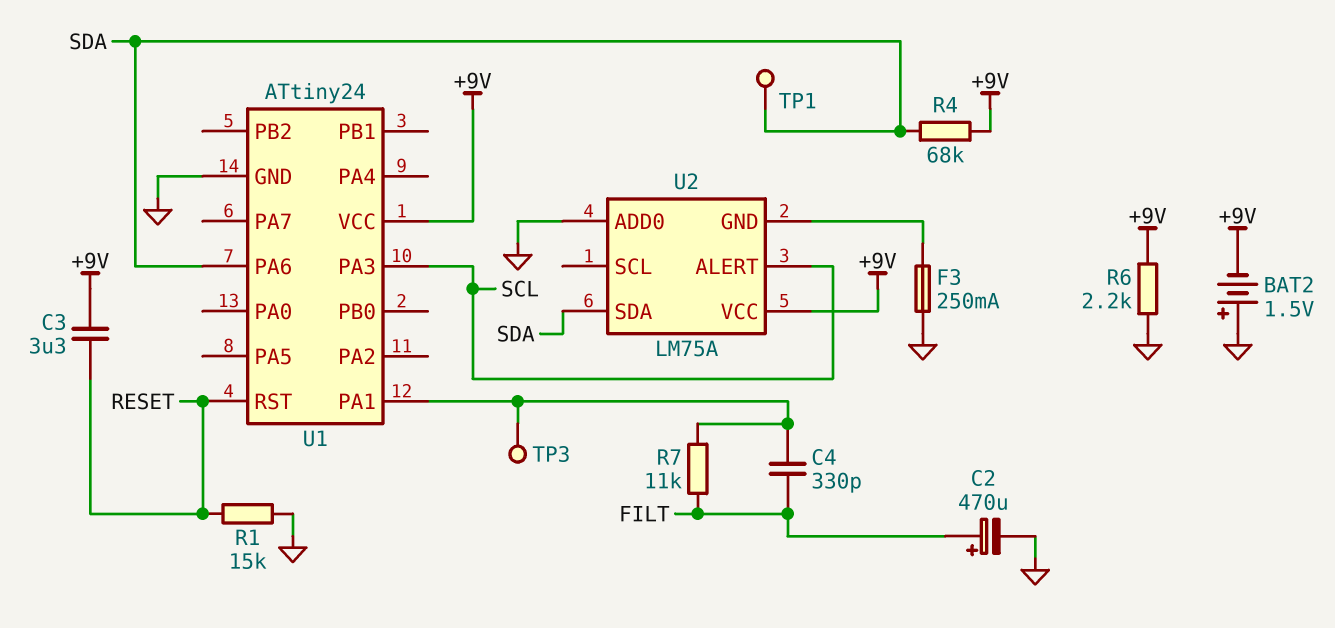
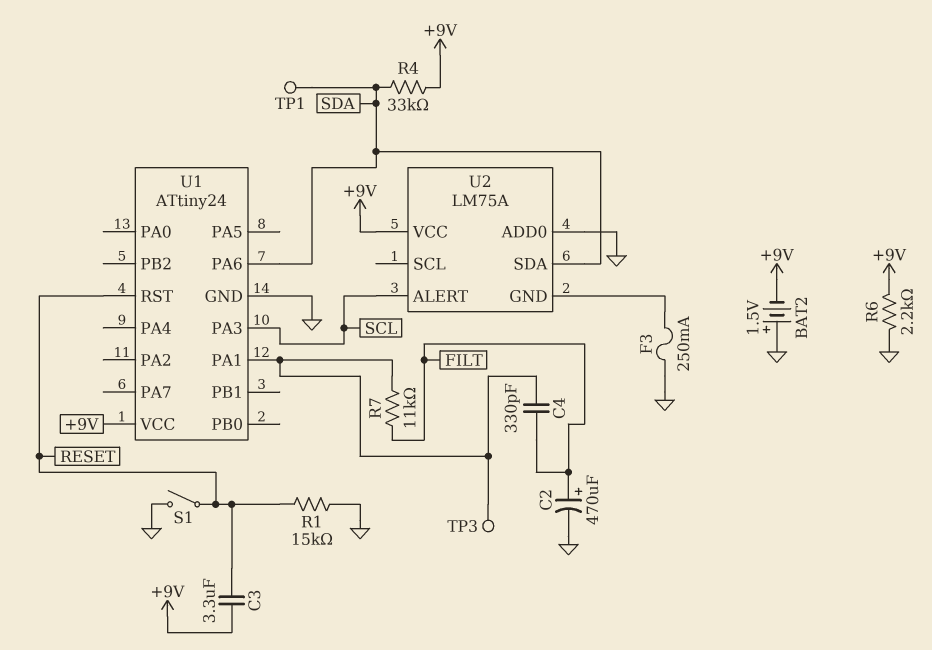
R4: 68k (+9V, SDA) -> 33k (+9V, SDA)
S1: none -> switch (GND, RESET)

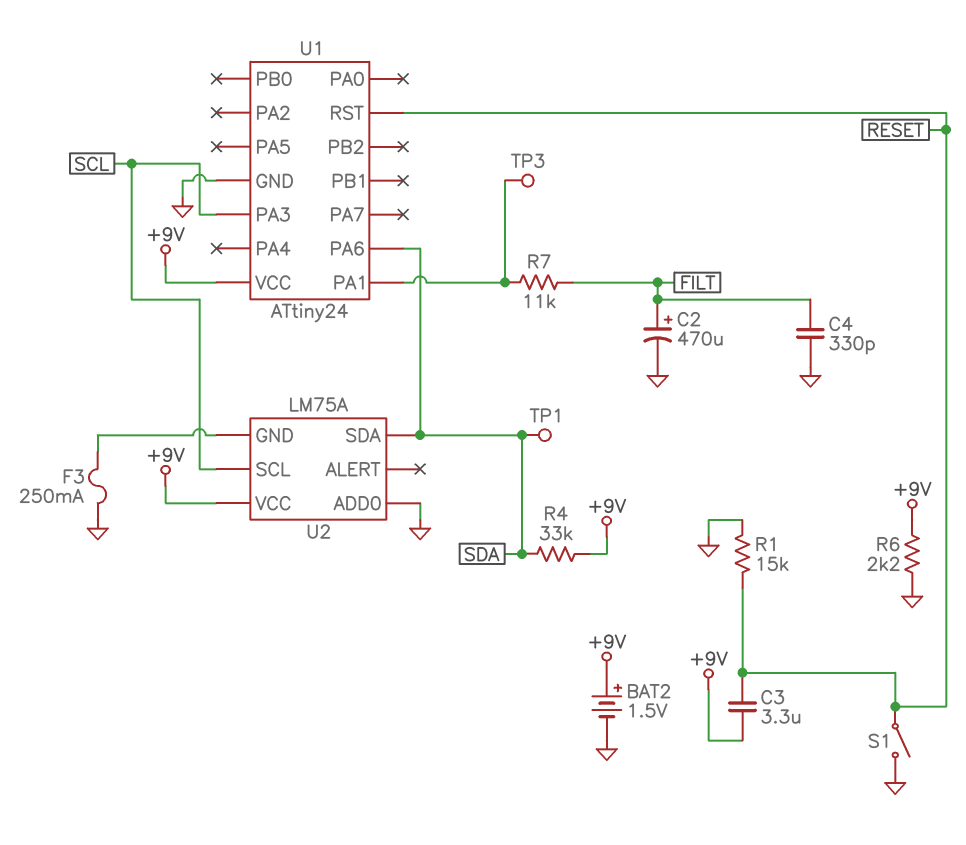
BAT2: 1.5V (plus GND, minus +9V) -> 1.5V (plus +9V, minus GND)
C4: 330pF (FILT, U1/PA1) -> 330pF (FILT, GND)
U2 pin ALERT: SCL -> none
U2 pin SCL: none -> SCL

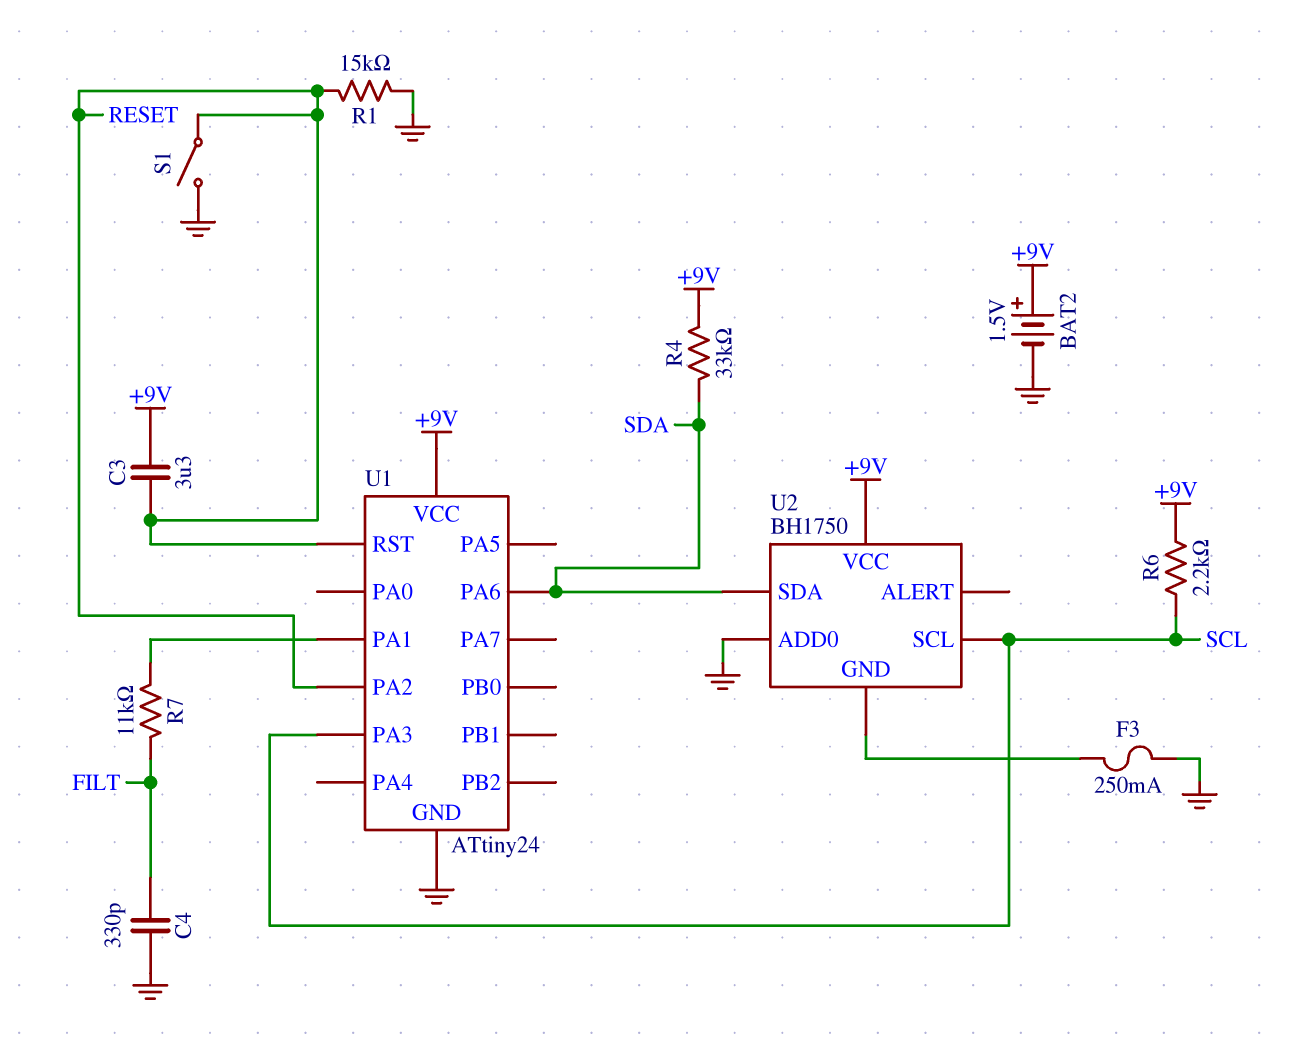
C2: 470uF (plus FILT, minus GND) -> none
R6: 2.2k (+9V, GND) -> 2.2k (+9V, SCL)
TP1: test point (SDA) -> none
TP3: test point (U1/PA1) -> none
U1 pin PA2: none -> RESET
U2: LM75A -> BH1750

